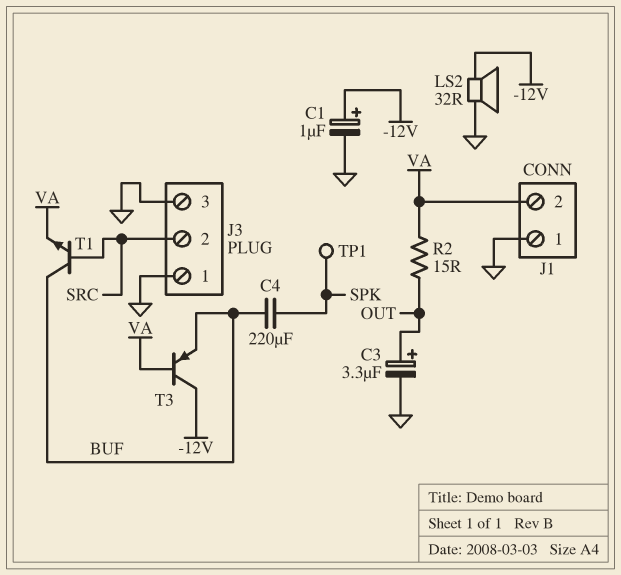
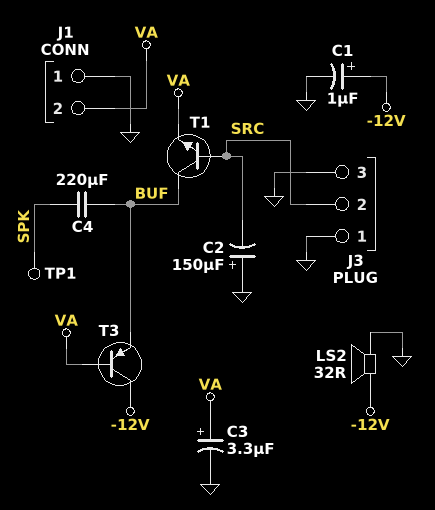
C2: none -> 150uF (plus GND, minus SRC)
C3: 3.3uF (plus OUT, minus GND) -> 3.3uF (plus VA, minus GND)
R2: 15 (OUT, VA) -> none

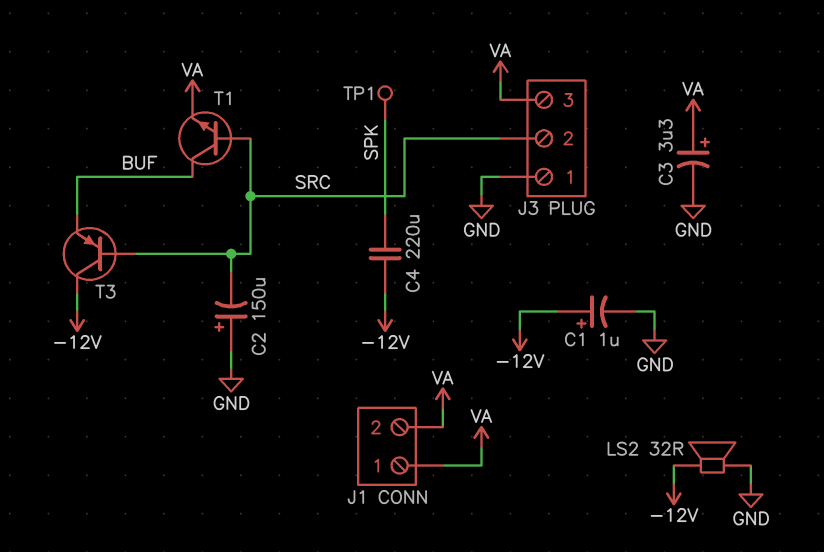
C4: 220uF (BUF, SPK) -> 220uF (-12V, SPK)
J1 pin 1: GND -> VA
J3 pin 3: GND -> VA
T3: PNP (B VA, C -12V, E BUF) -> PNP (B SRC, C -12V, E BUF)

